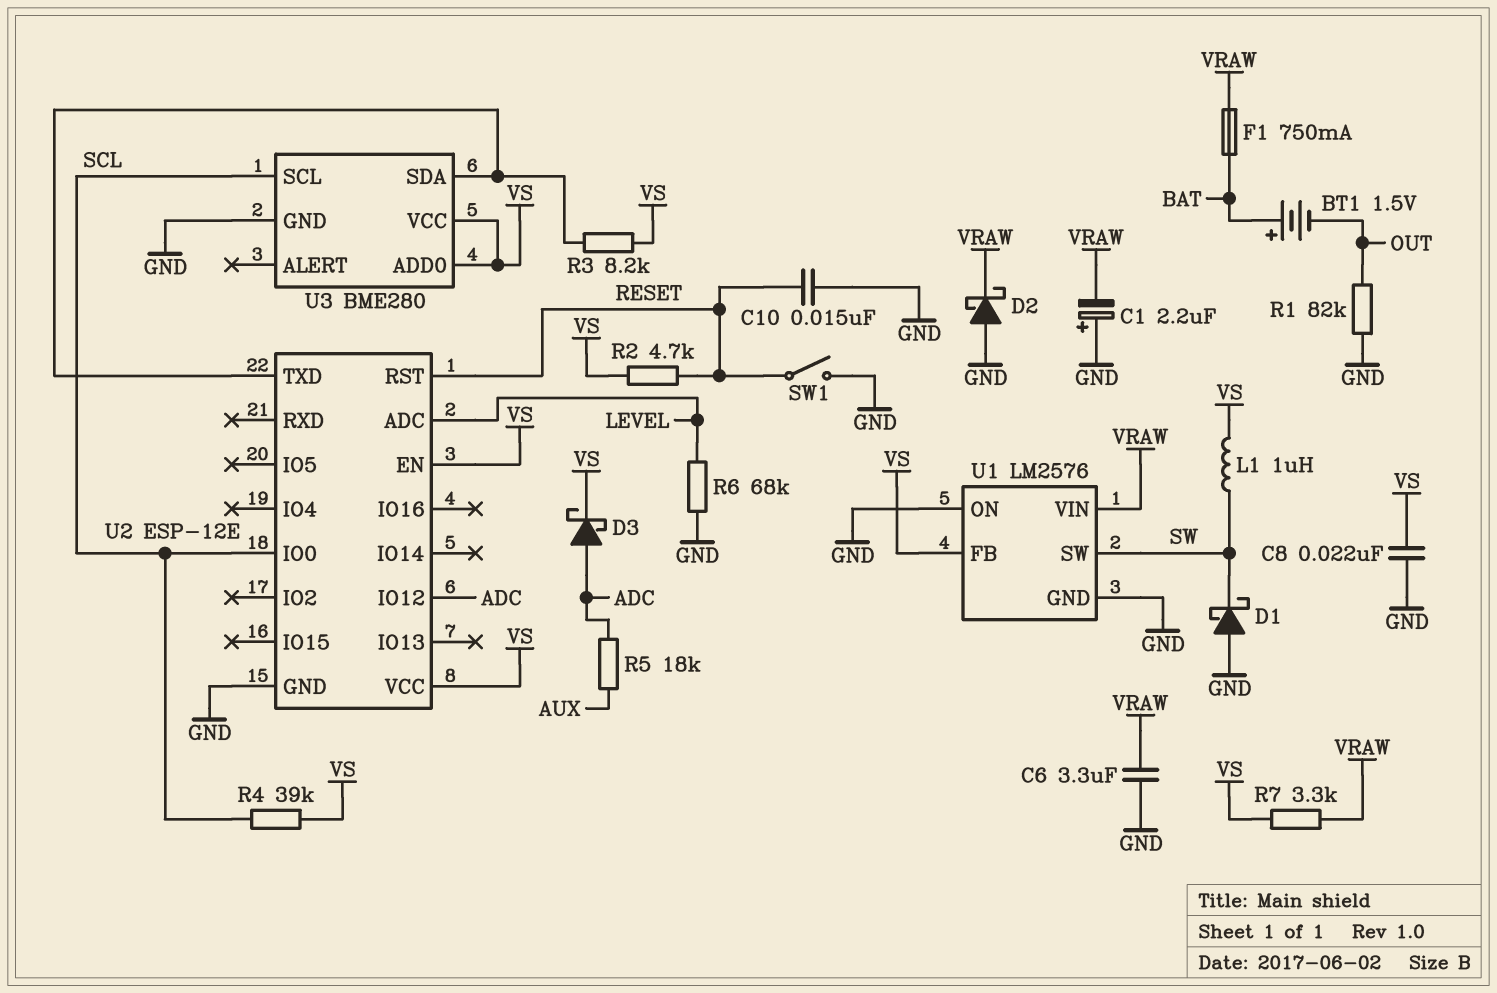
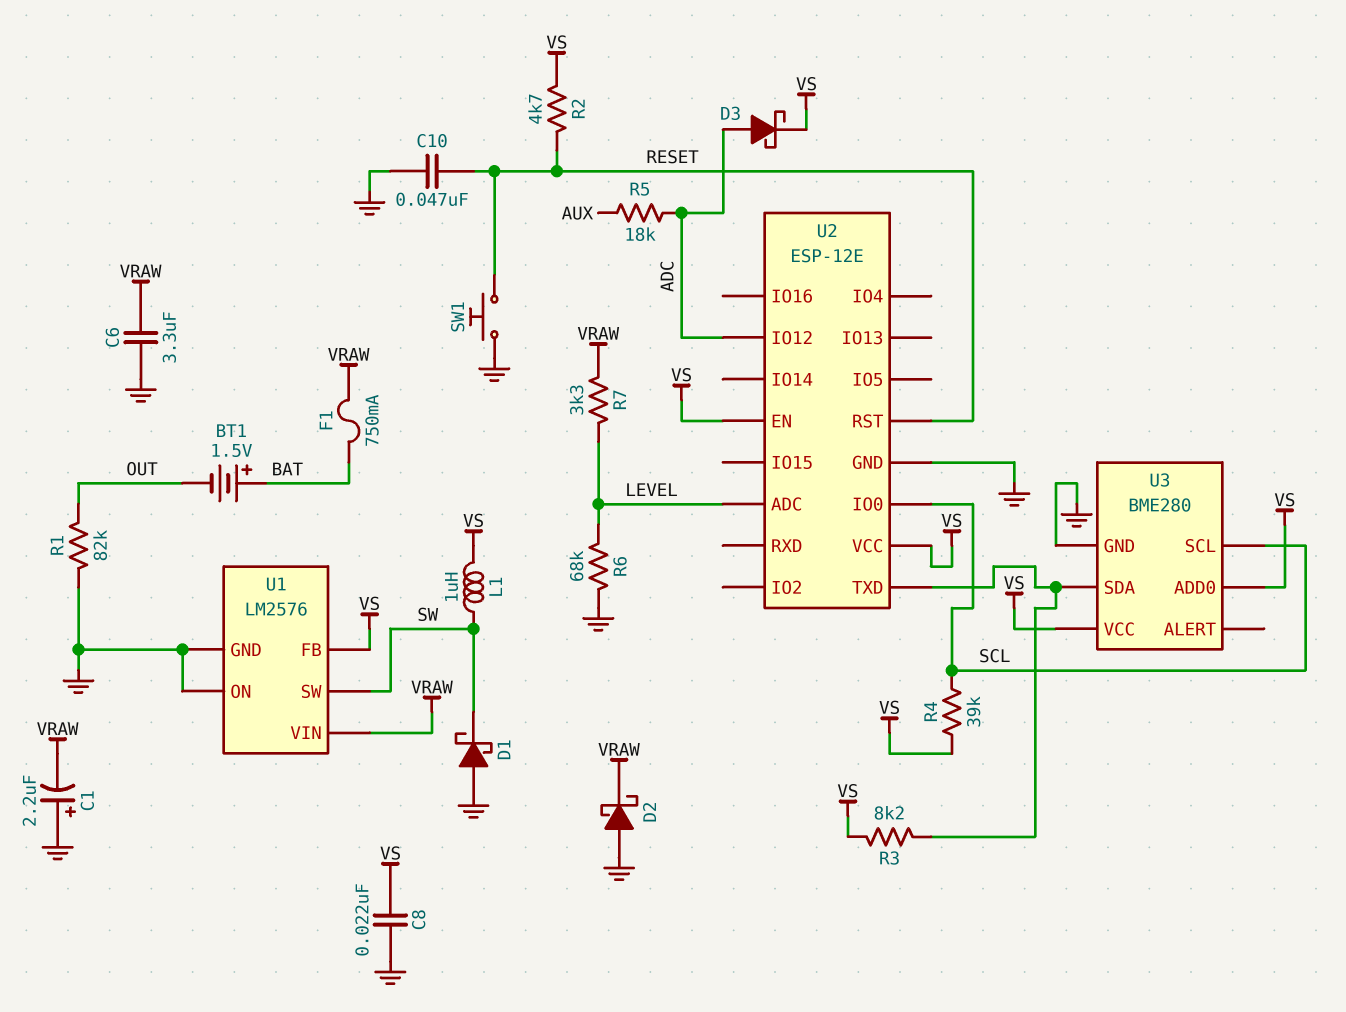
C10: 15nF (GND, RESET) -> 47nF (GND, RESET)
R7: 3.3k (VRAW, VS) -> 3.3k (LEVEL, VRAW)
SW1: switch (GND, RESET) -> button (GND, RESET)

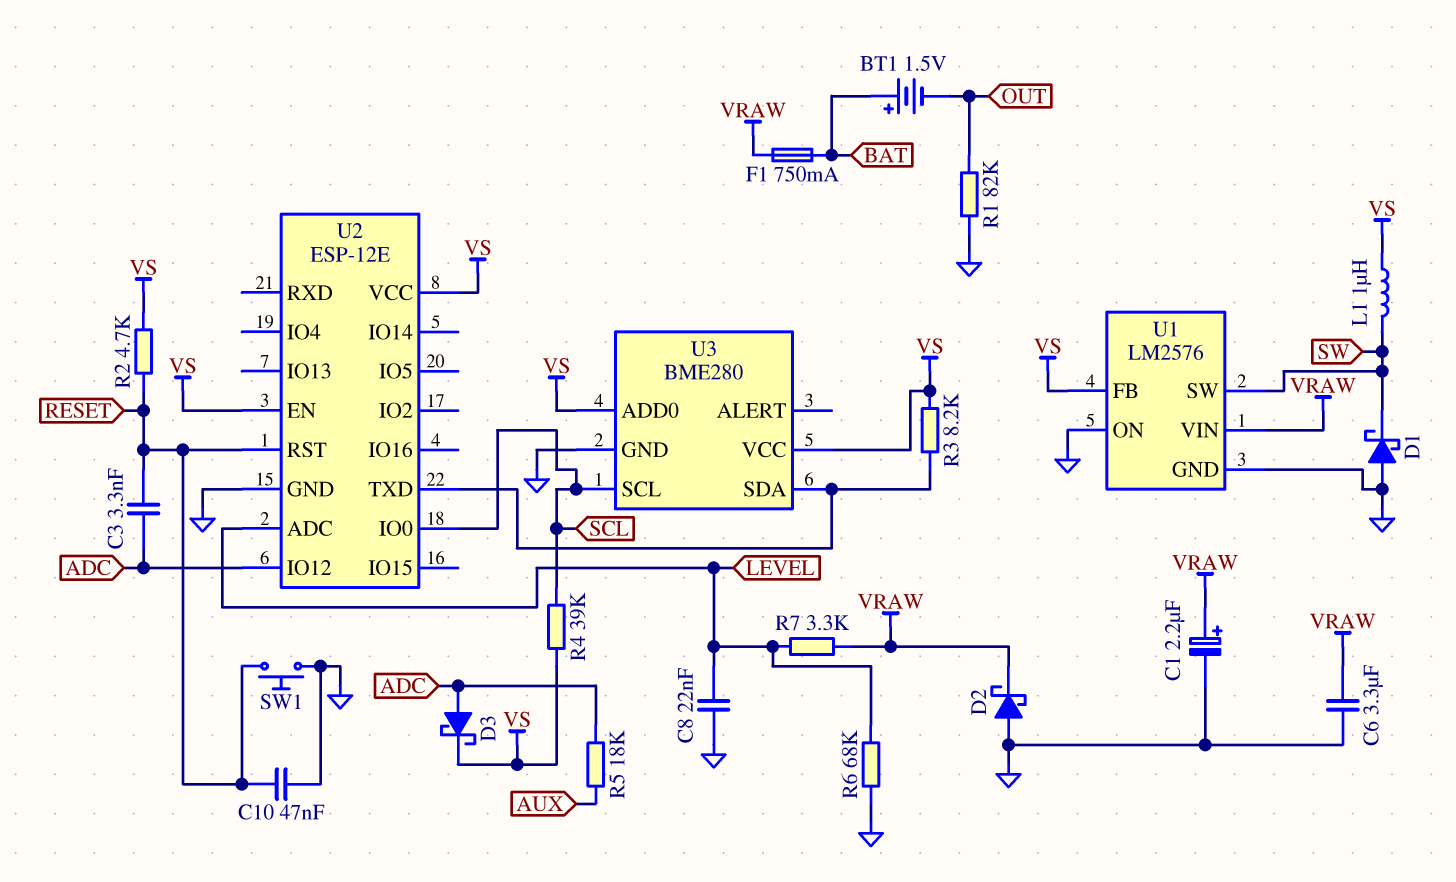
C1: 2.2uF (plus GND, minus VRAW) -> 2.2uF (plus VRAW, minus GND)
C3: none -> 3.3nF (ADC, RESET)
C8: 22nF (GND, VS) -> 22nF (GND, LEVEL)

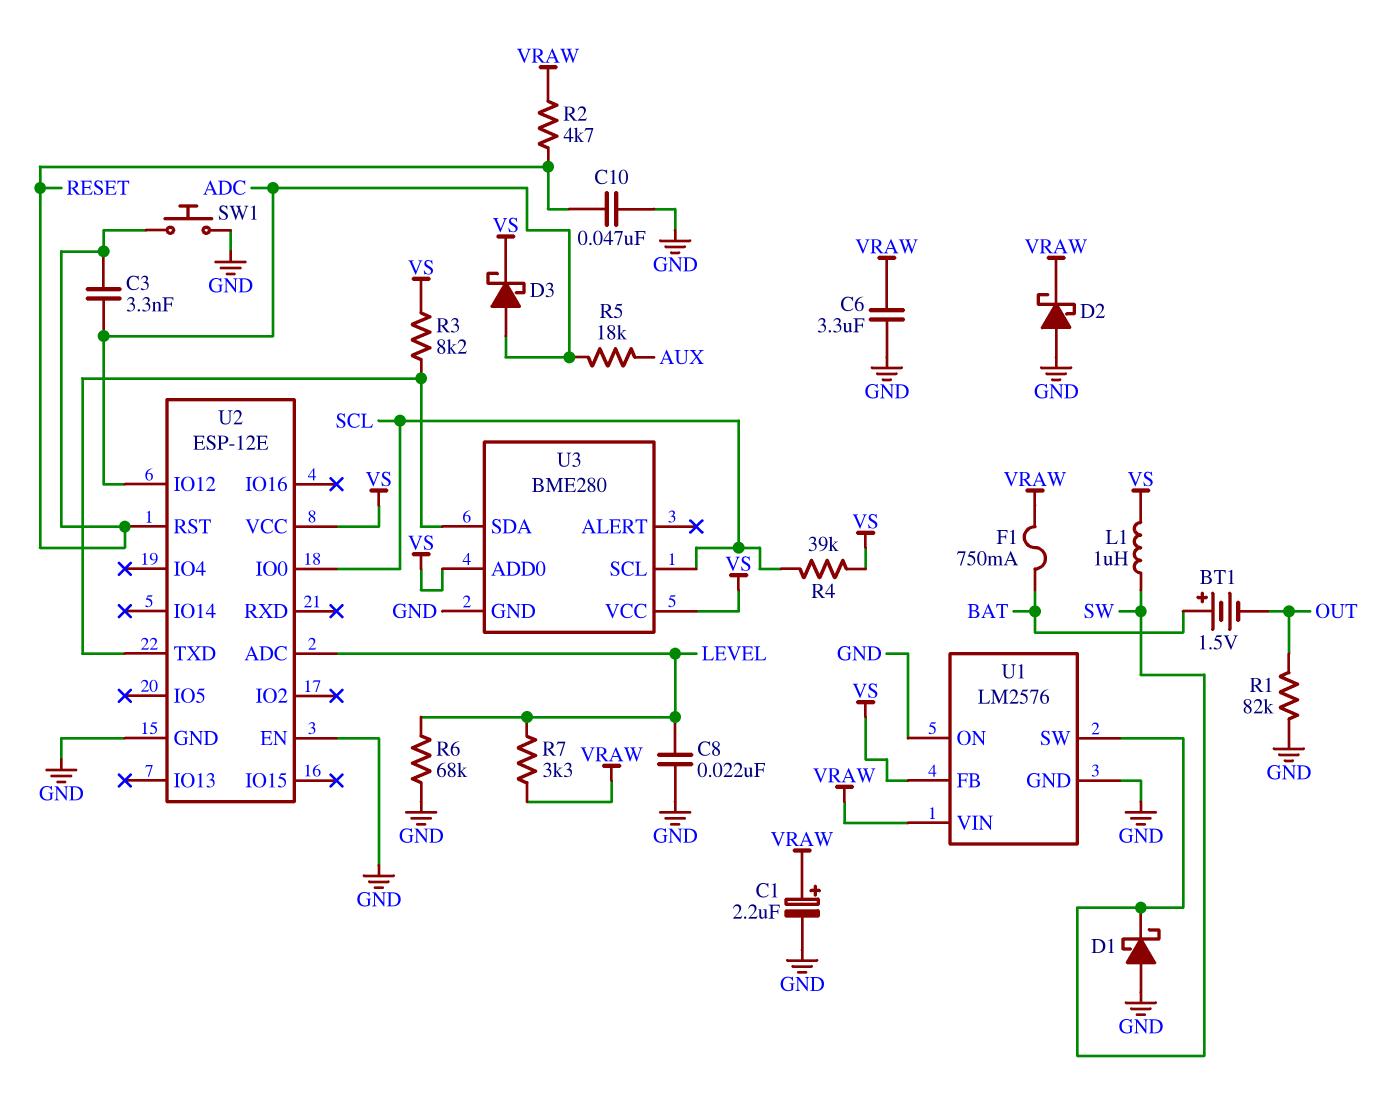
R2: 4.7k (RESET, VS) -> 4.7k (RESET, VRAW)
U2 pin EN: VS -> GND

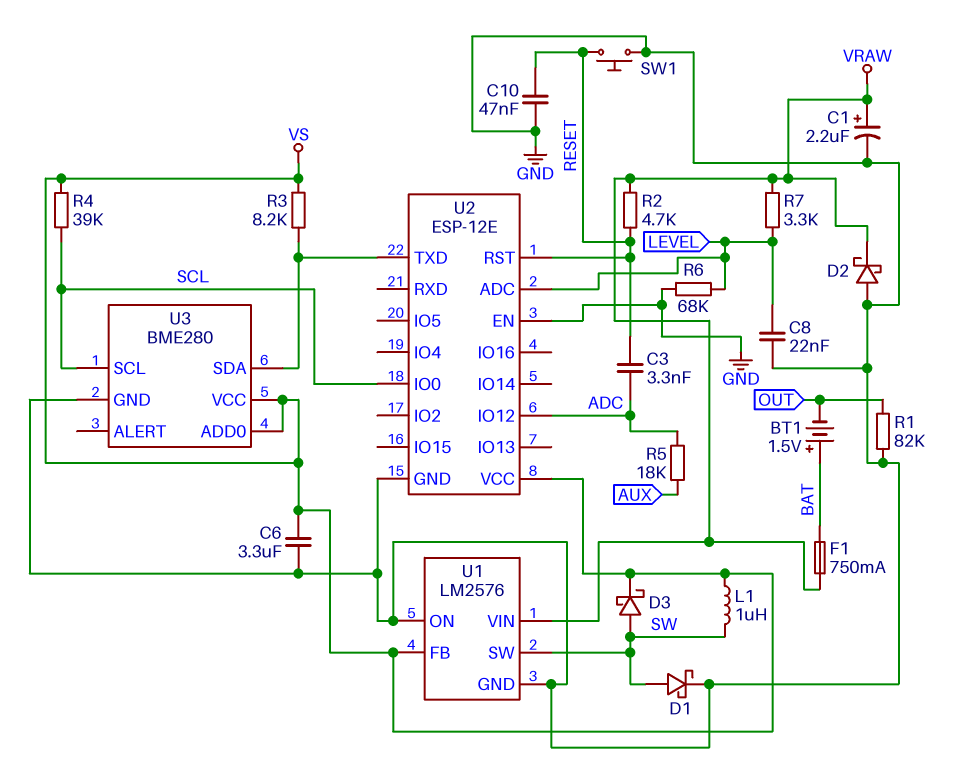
C6: 3.3uF (GND, VRAW) -> 3.3uF (GND, VS)
D1: schottky (A GND, K SW) -> schottky (A SW, K GND)
D3: schottky (A ADC, K VS) -> schottky (A SW, K VS)

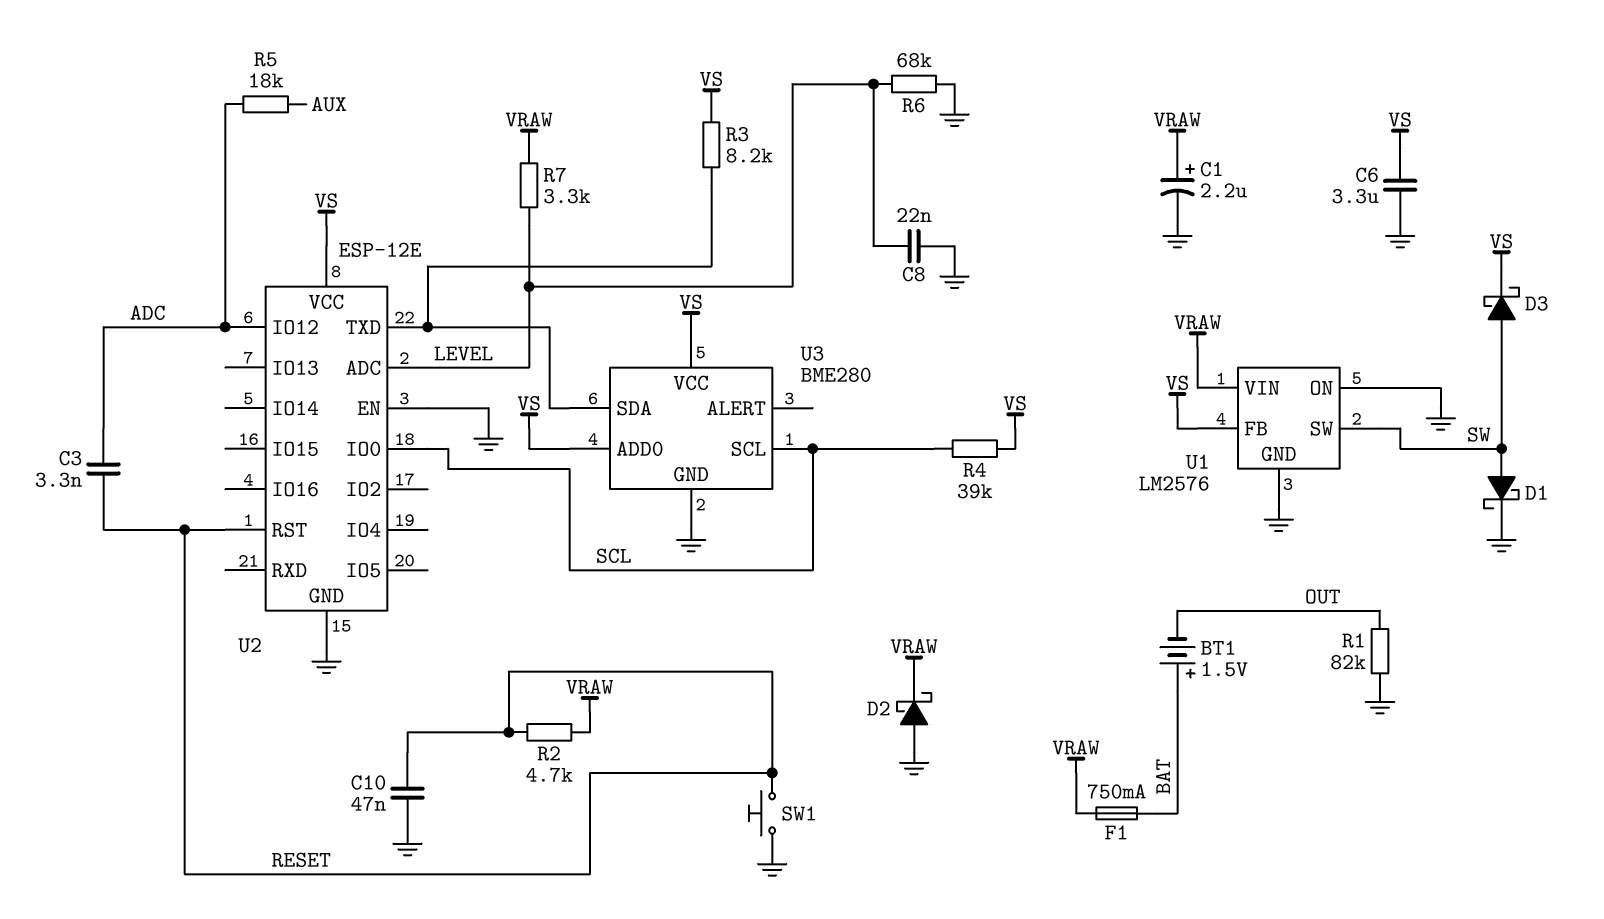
L1: 1uH (SW, VS) -> none

